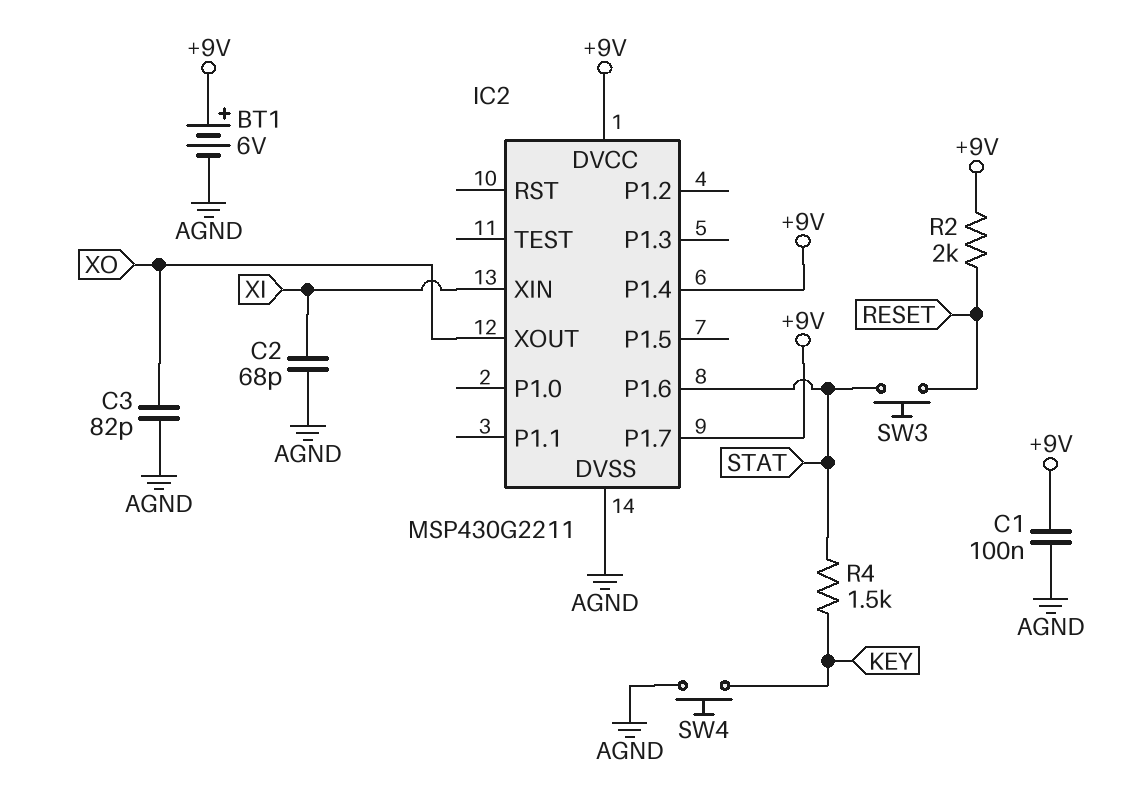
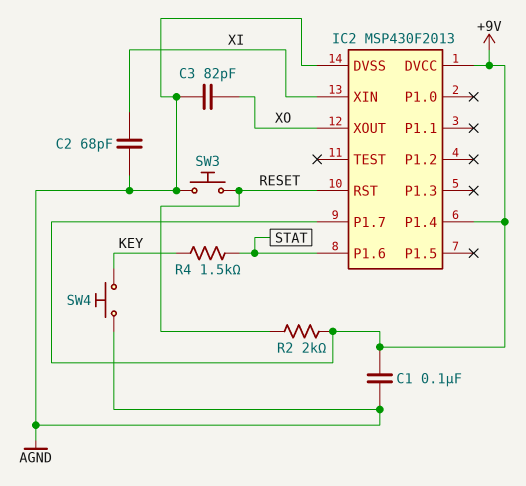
BT1: 6V (plus +9V, minus AGND) -> none
IC2: MSP430G2211 -> MSP430F2013
IC2 pin RST: none -> RESET
SW3: button (RESET, STAT) -> button (AGND, RESET)

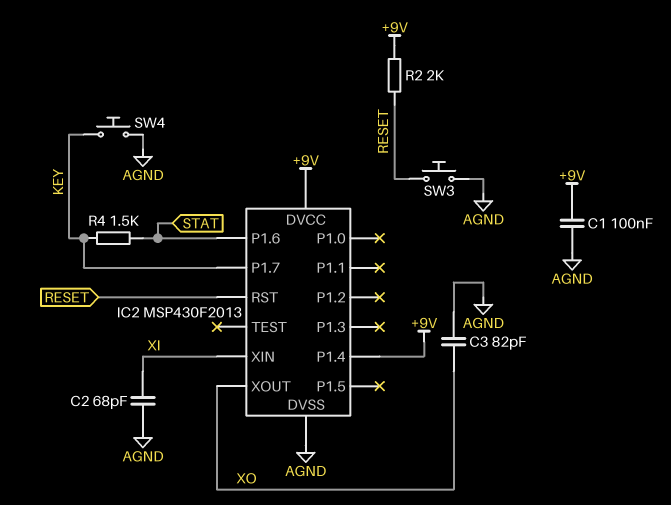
IC2 pin P1.7: +9V -> KEY

